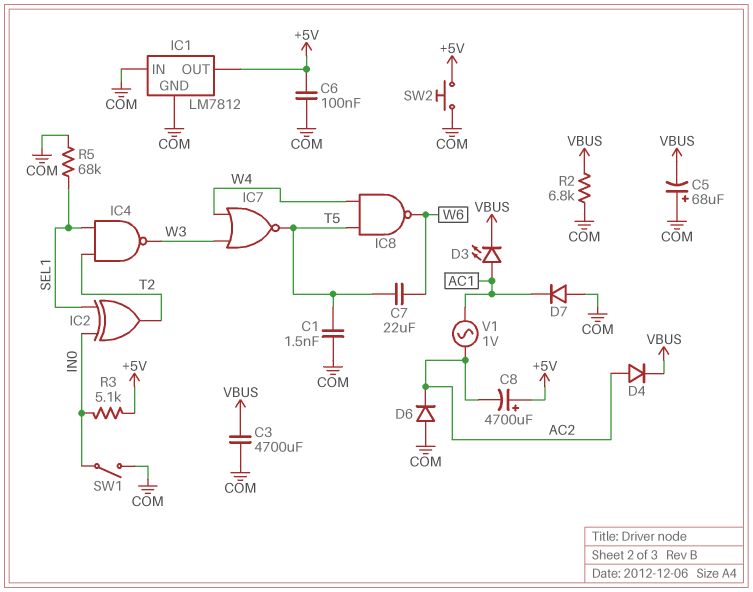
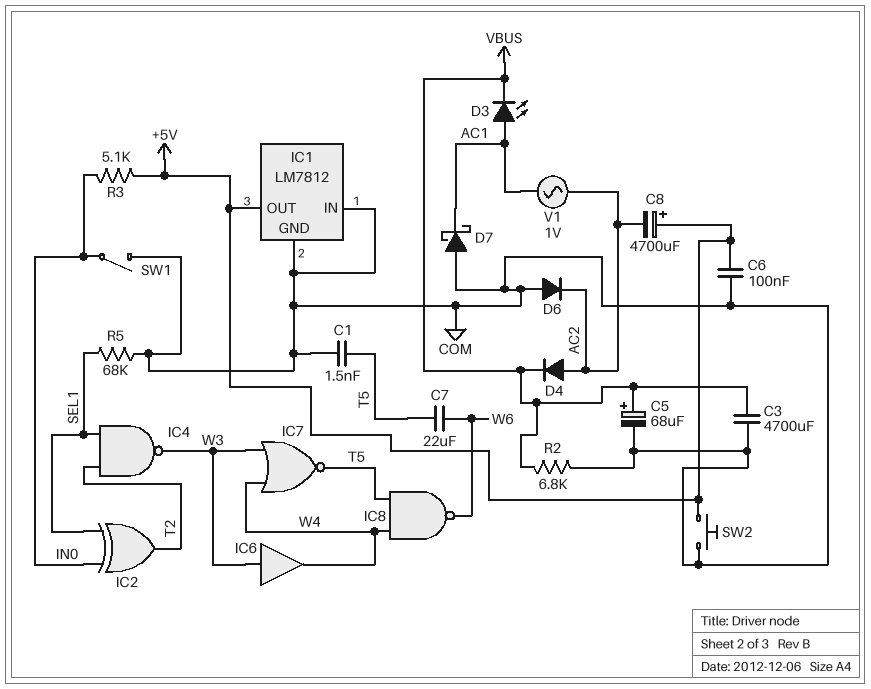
C5: 68uF (plus COM, minus VBUS) -> 68uF (plus VBUS, minus COM)
D7: diode (A COM, K AC1) -> schottky (A COM, K AC1)
IC6: none -> buffer (in W3, out W4)

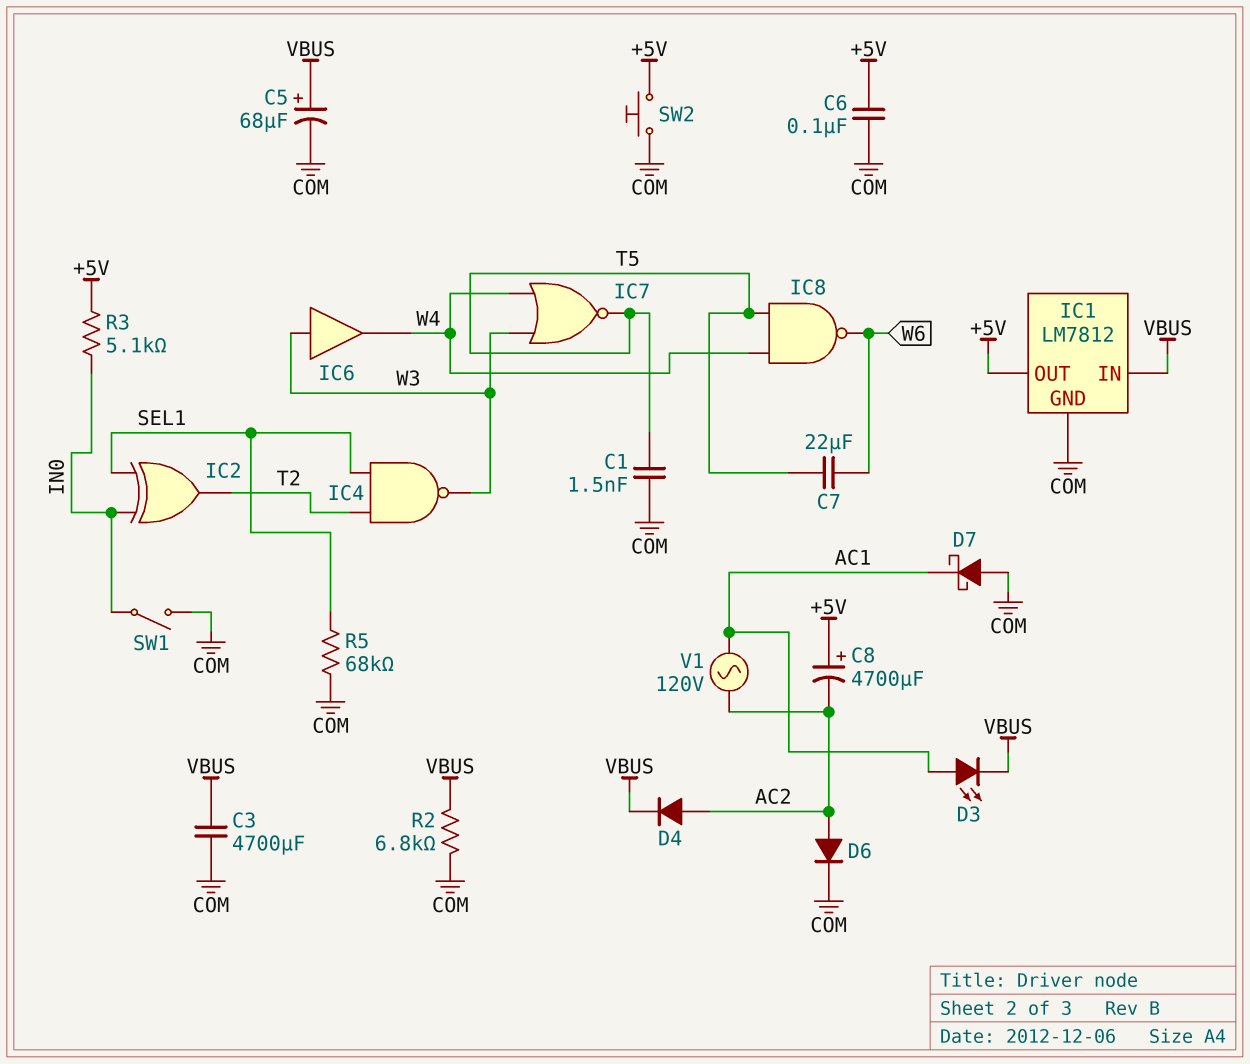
D6: diode (A COM, K AC2) -> diode (A AC2, K COM)
IC1 pin IN: COM -> VBUS
V1: AC 1V (AC1, AC2) -> AC 120V (AC1, AC2)

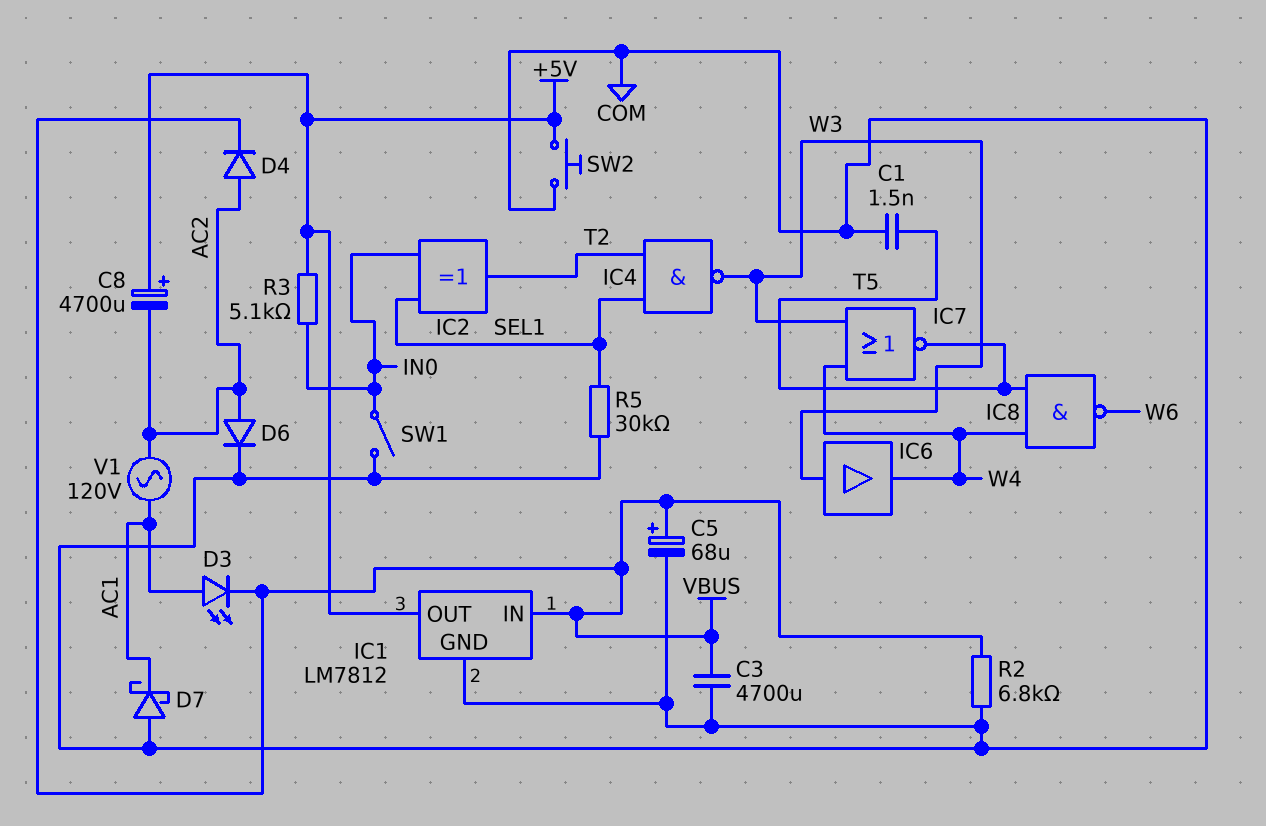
C6: 100nF (+5V, COM) -> none
C7: 22uF (T5, W6) -> none
R5: 68k (COM, SEL1) -> 30k (COM, SEL1)

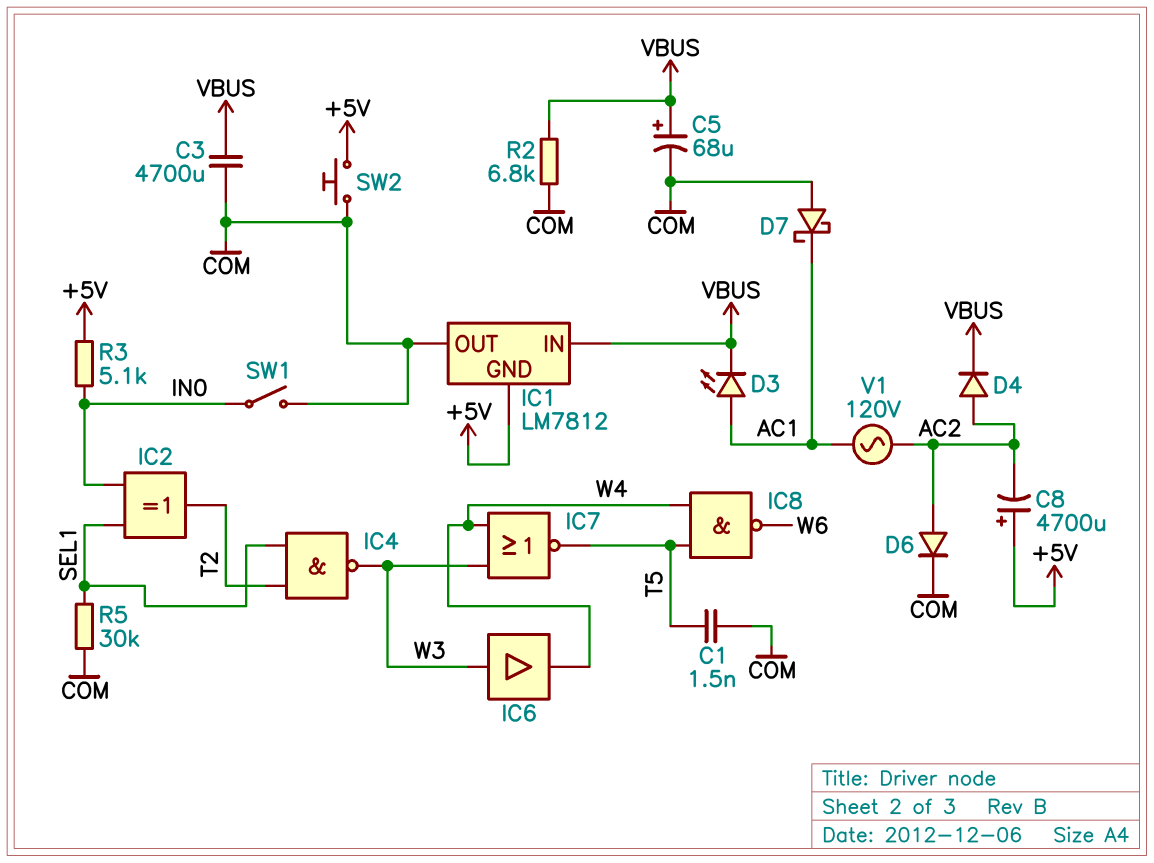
IC1 pin GND: COM -> +5V
IC1 pin OUT: +5V -> COM

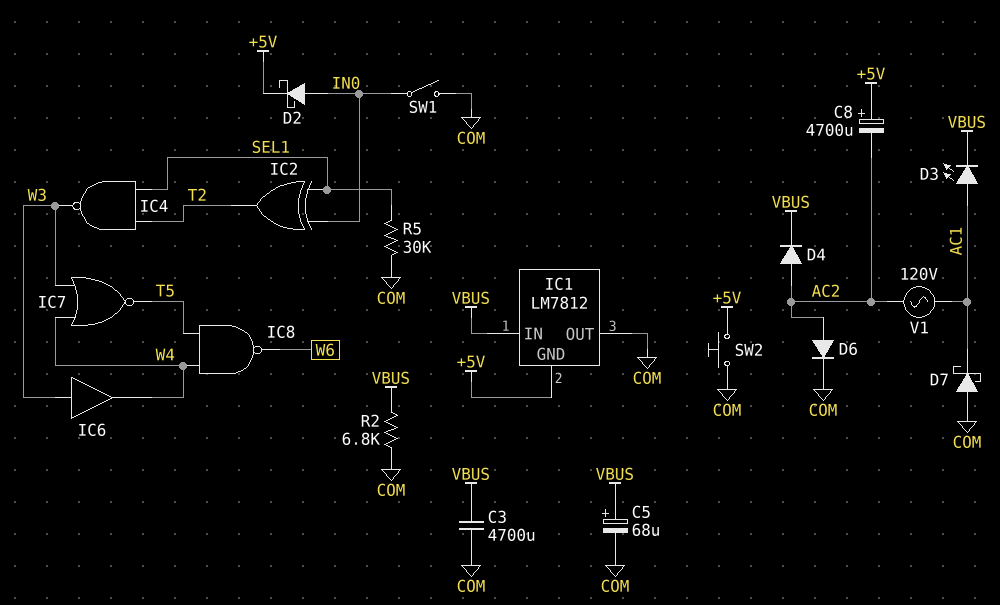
C1: 1.5nF (COM, T5) -> none
D2: none -> schottky (A IN0, K +5V)
R3: 5.1k (+5V, IN0) -> none

